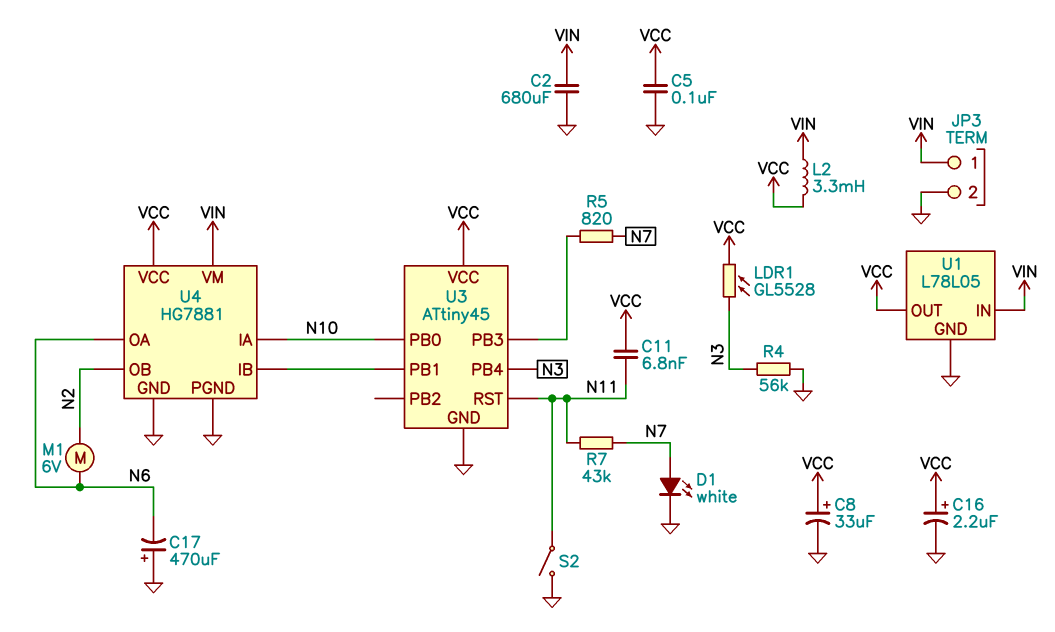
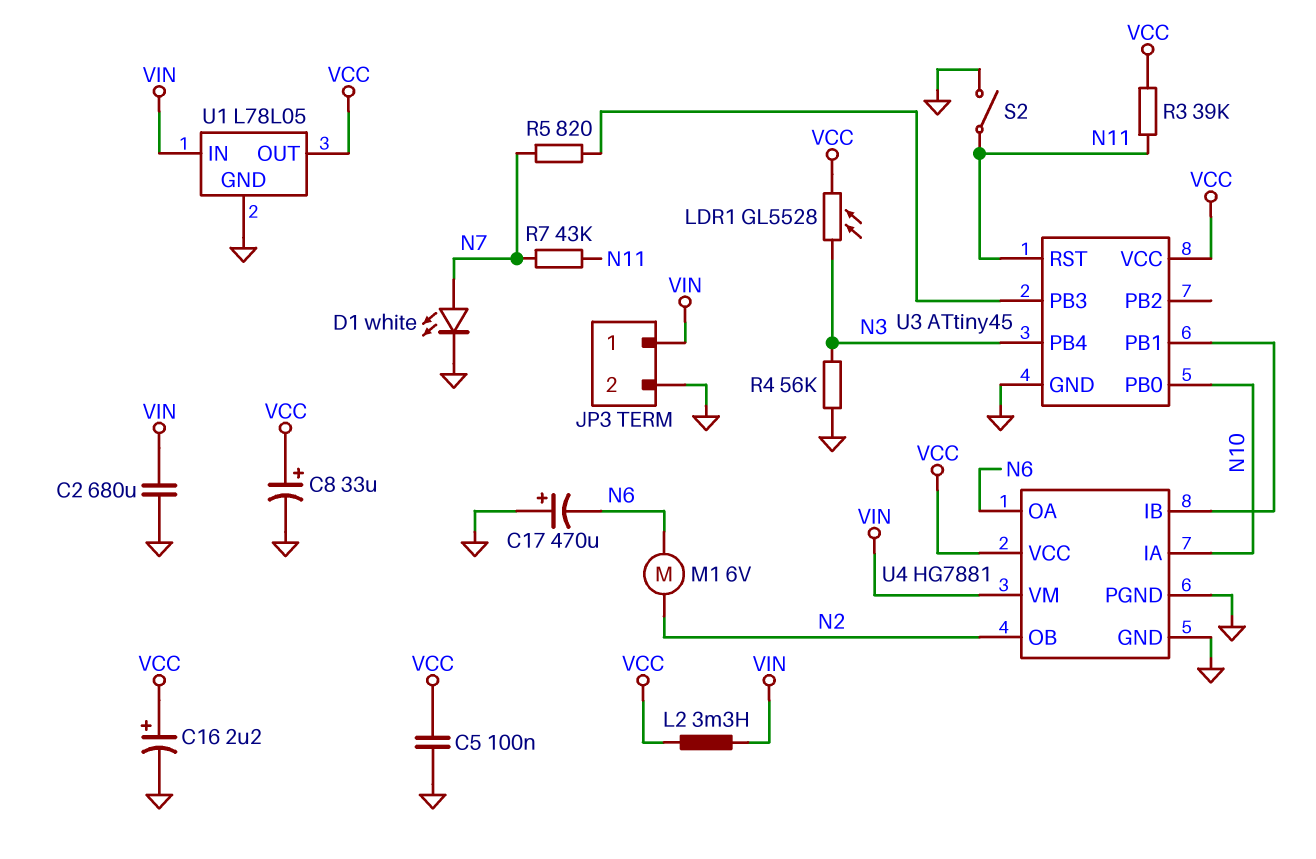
C11: 6.8nF (N11, VCC) -> none
R3: none -> 39k (N11, VCC)

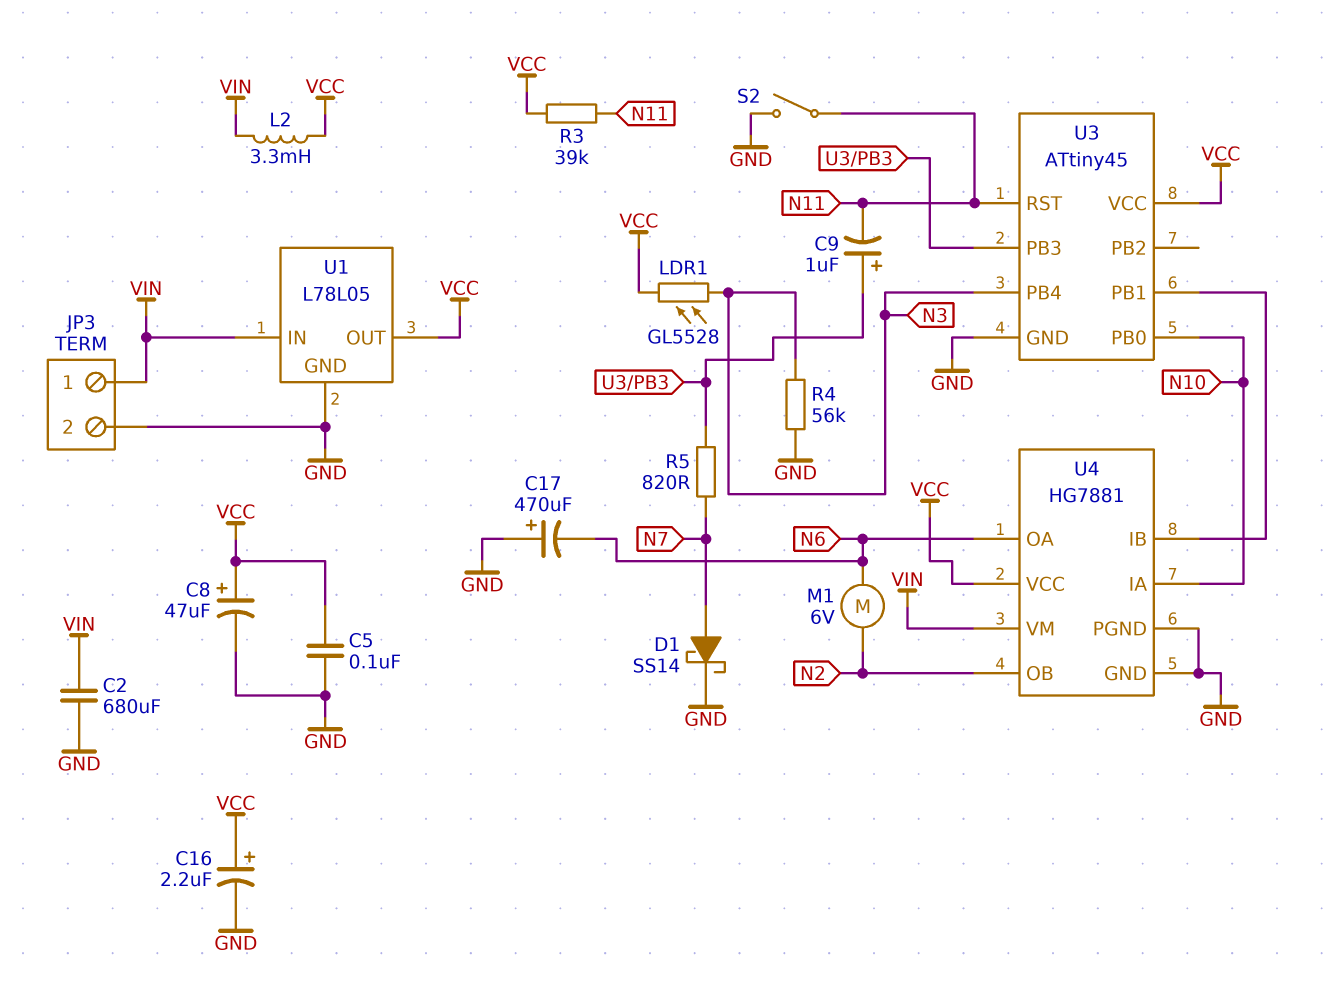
C8: 33uF (plus VCC, minus GND) -> 47uF (plus VCC, minus GND)
C9: none -> 1uF (plus U3/PB3, minus N11)
D1: LED white (A N7, K GND) -> schottky SS14 (A N7, K GND)
R7: 43k (N7, N11) -> none

